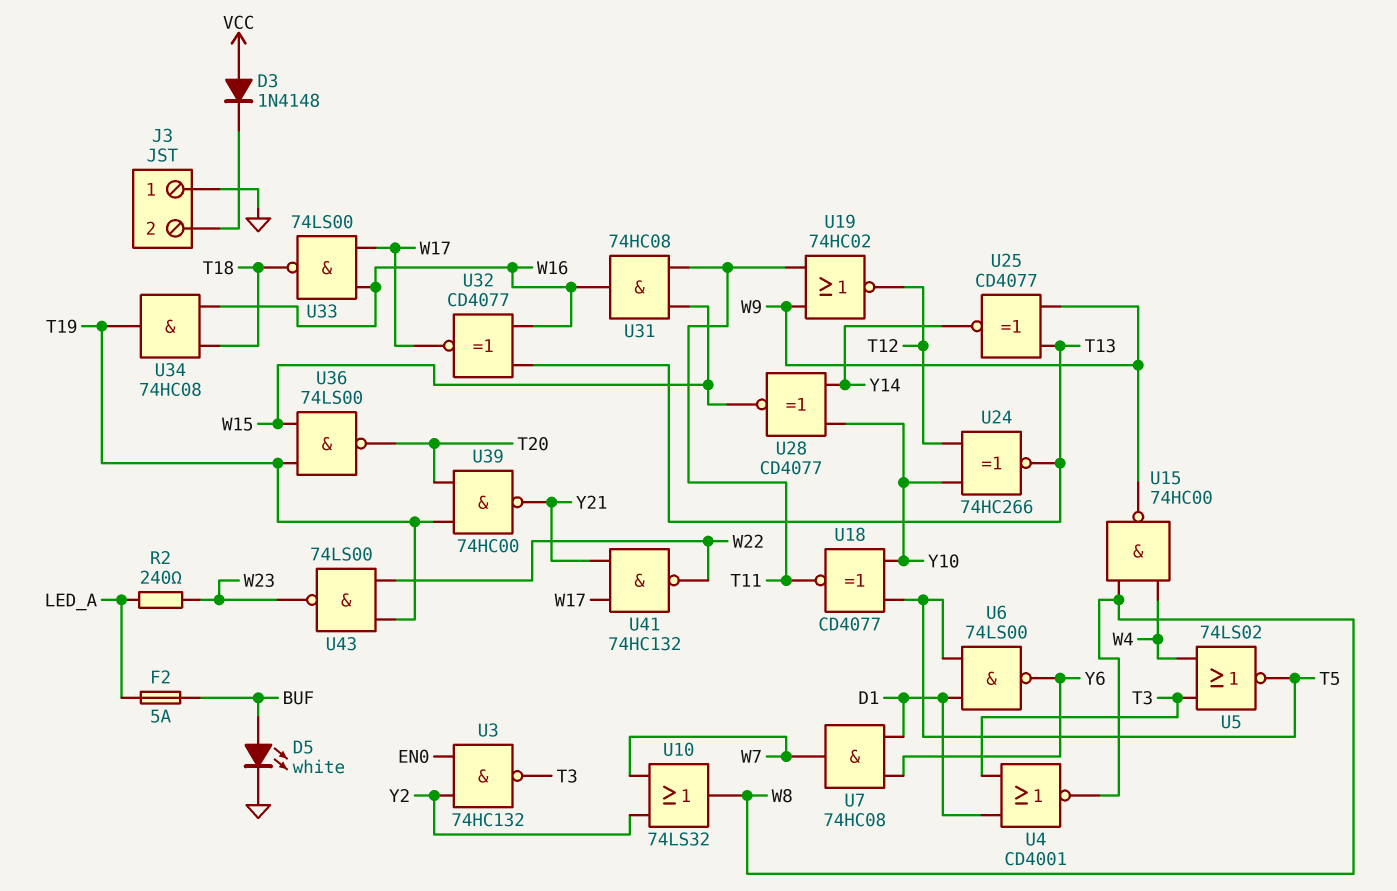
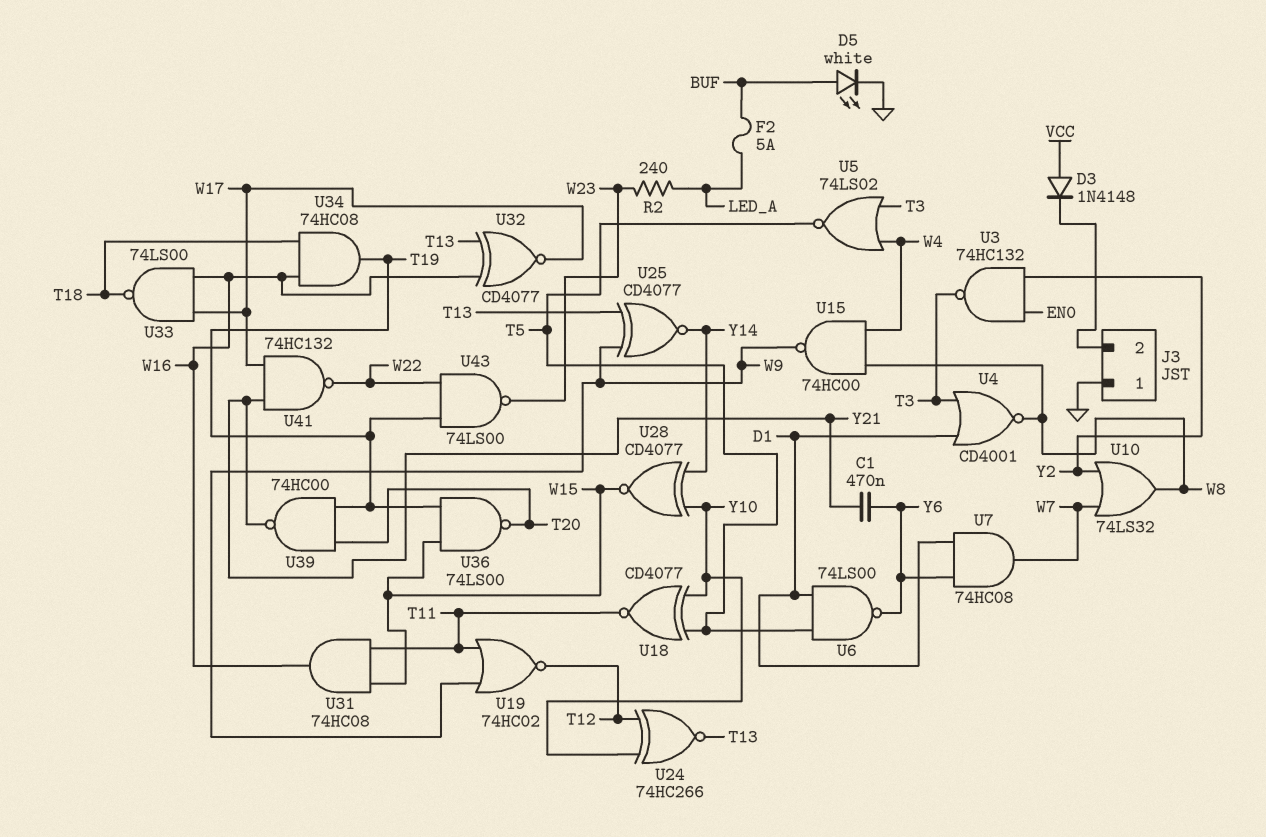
C1: none -> 470nF (Y6, Y21)

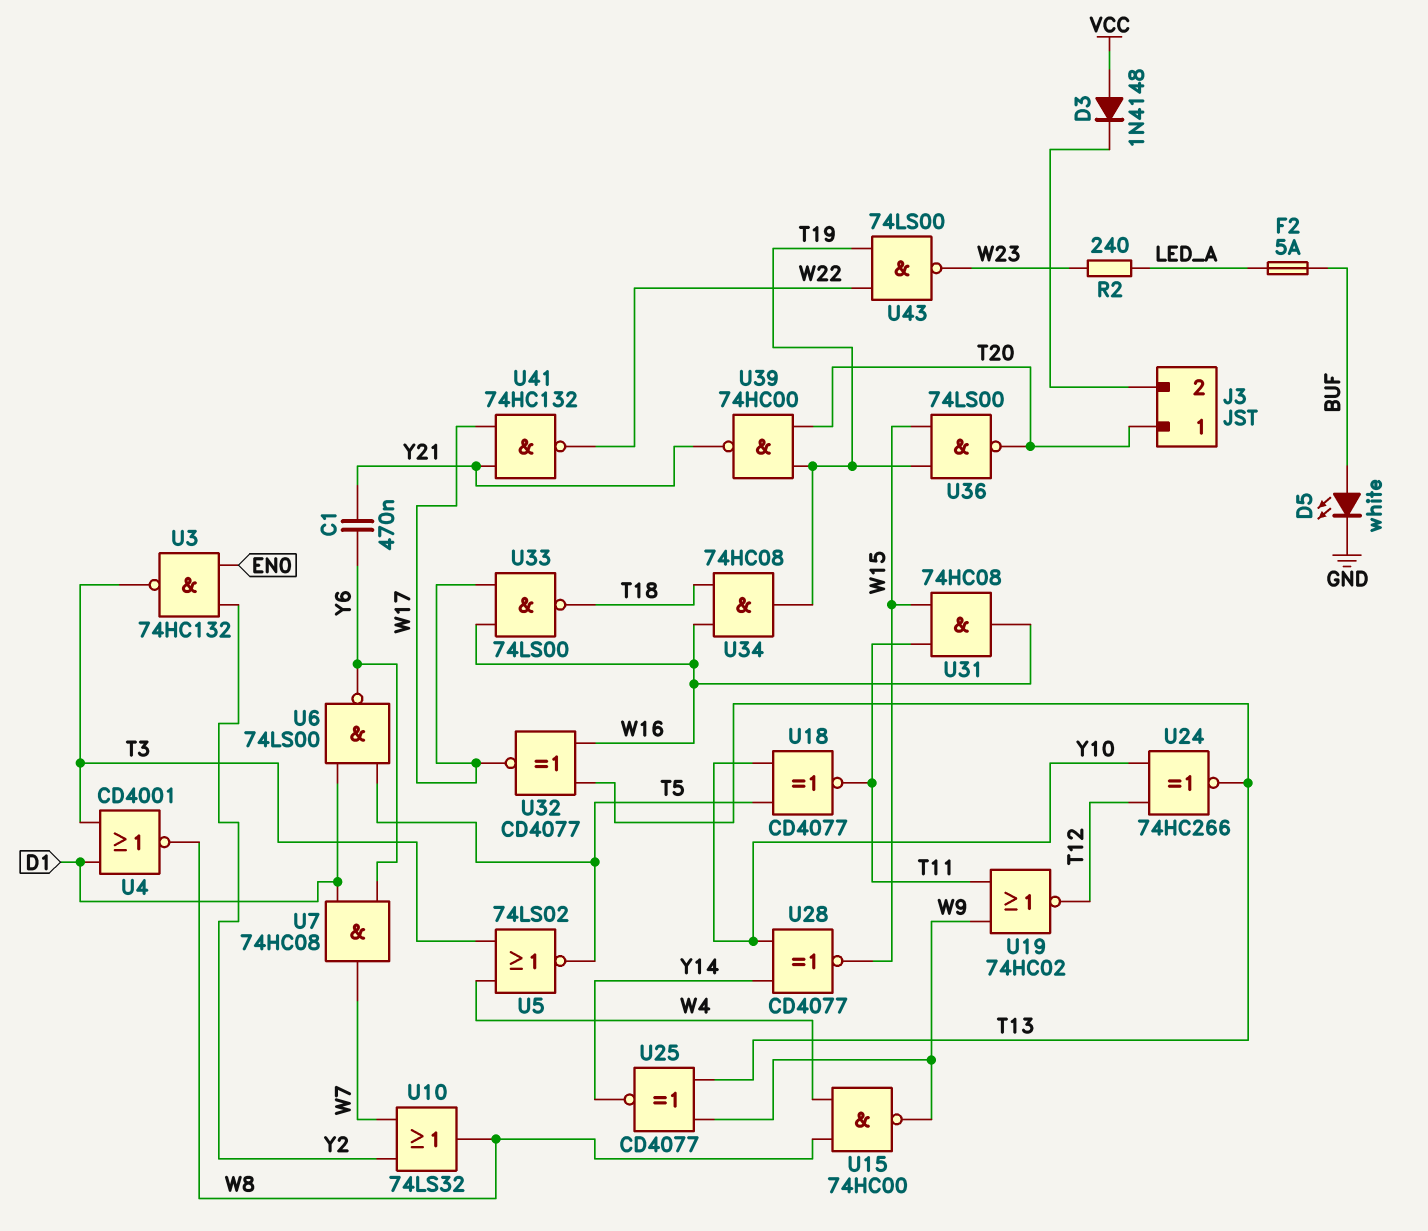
J3 pin 1: GND -> T20

